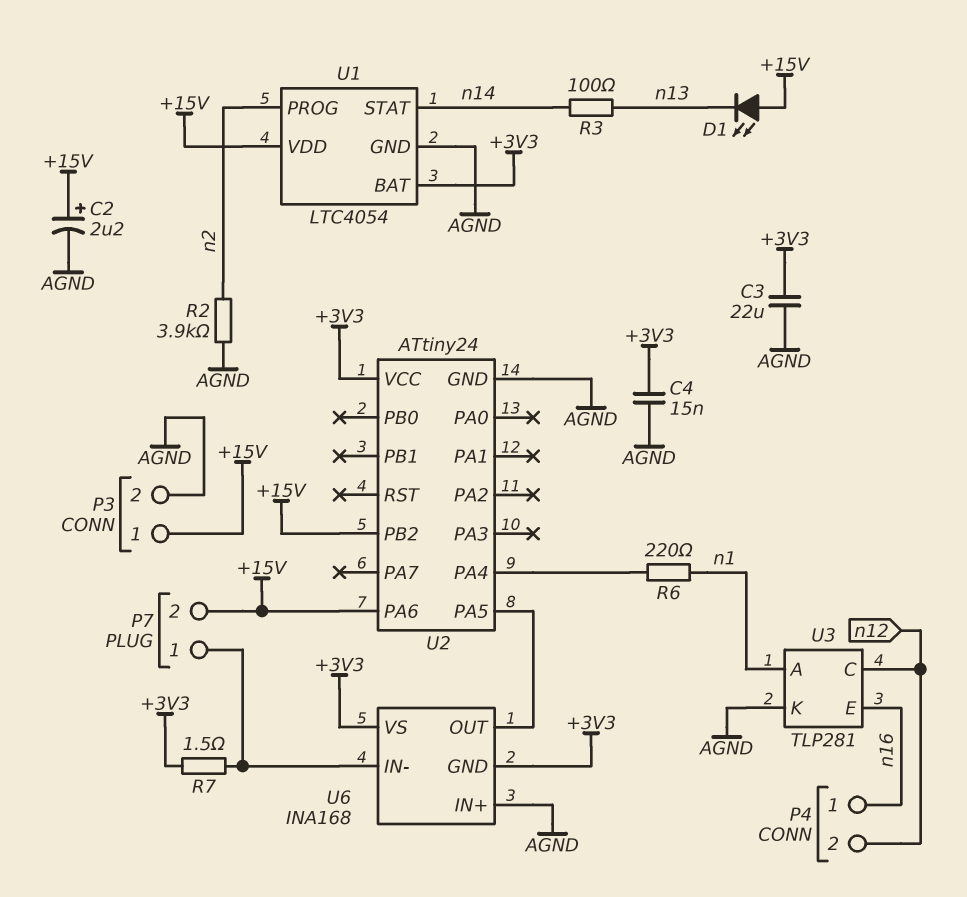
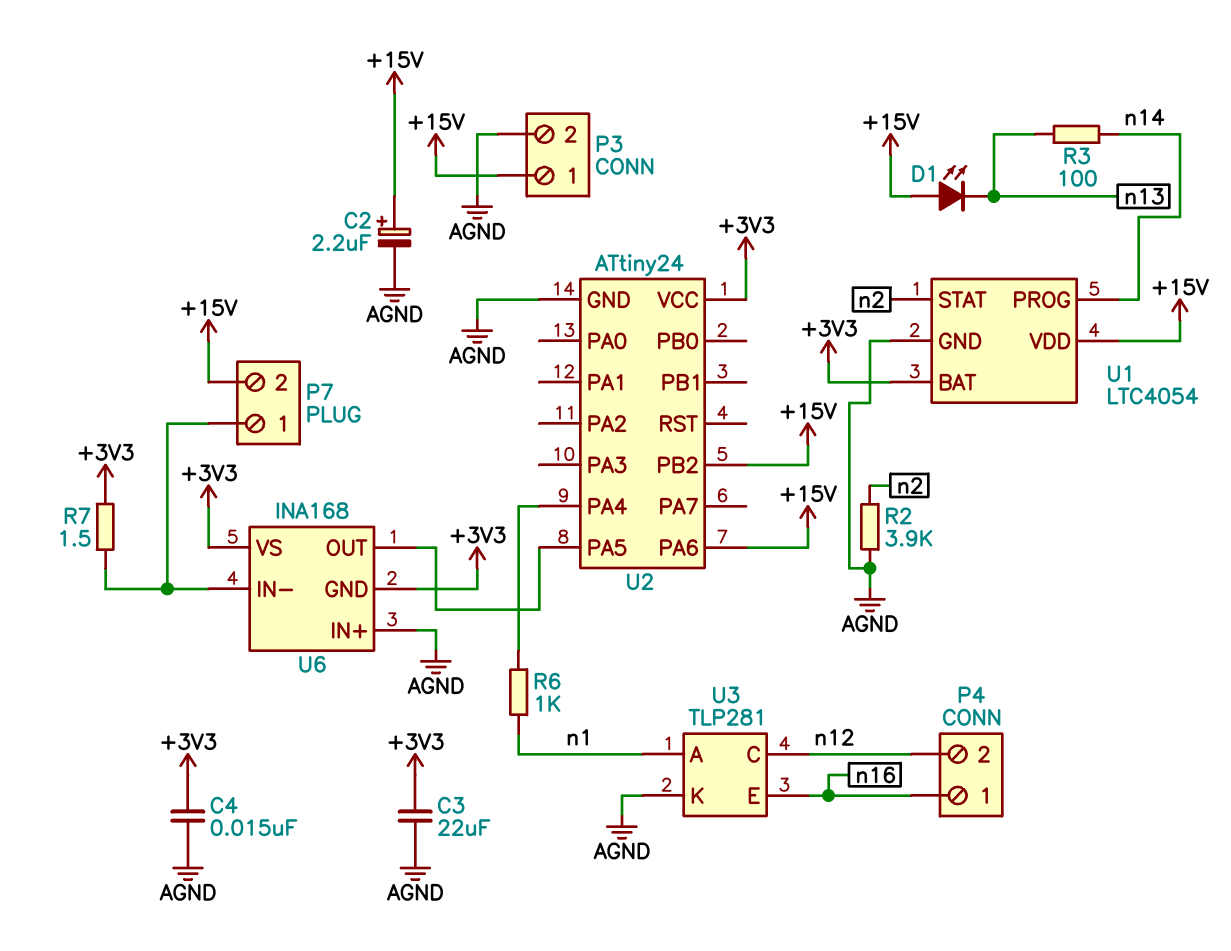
R6: 220 (U2/PA4, n1) -> 1k (U2/PA4, n1)
U1 pin PROG: n2 -> n14
U1 pin STAT: n14 -> n2

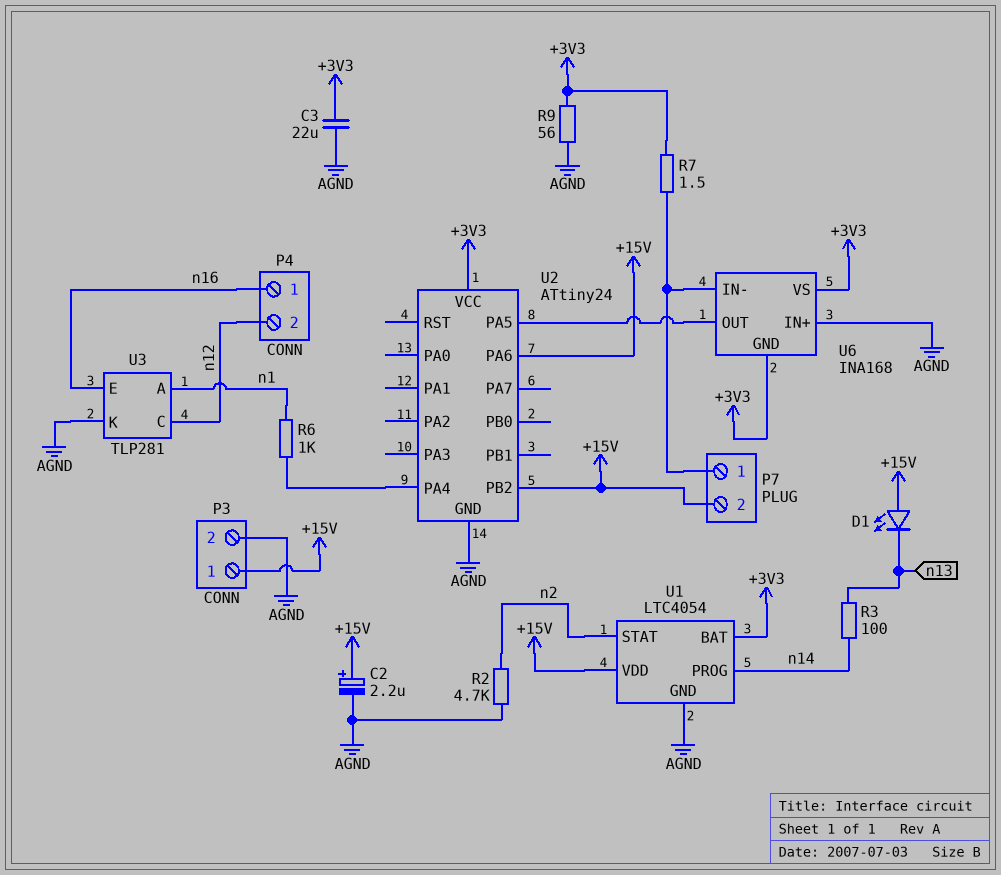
C4: 15nF (+3V3, AGND) -> none
R2: 3.9k (AGND, n2) -> 4.7k (AGND, n2)
R9: none -> 56 (+3V3, AGND)

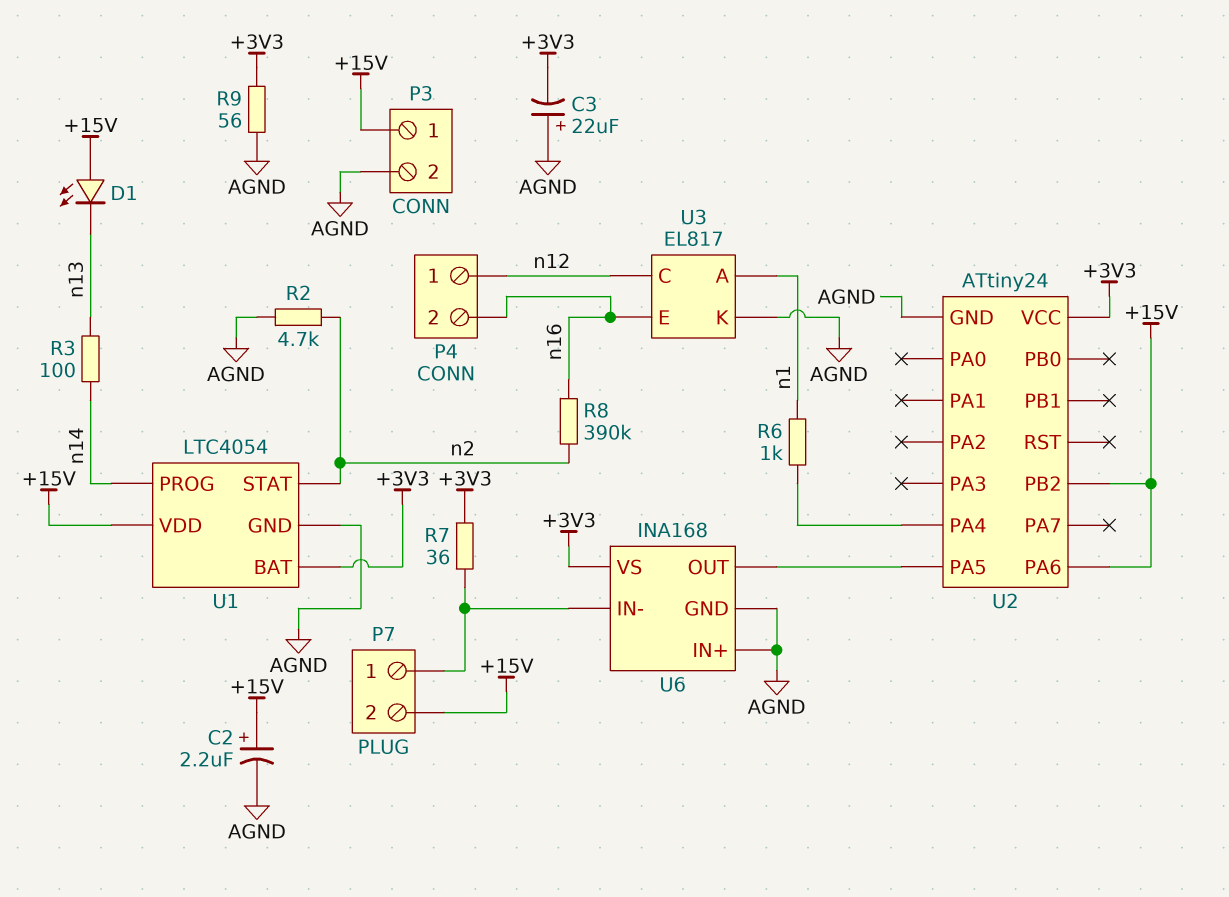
C3: 22uF (+3V3, AGND) -> 22uF (plus AGND, minus +3V3)
P4 pin 1: n16 -> n12
P4 pin 2: n12 -> n16
R7: 1.5 (+3V3, P7/1) -> 36 (+3V3, P7/1)
R8: none -> 390k (n2, n16)
U3: TLP281 -> EL817
U6 pin GND: +3V3 -> AGND

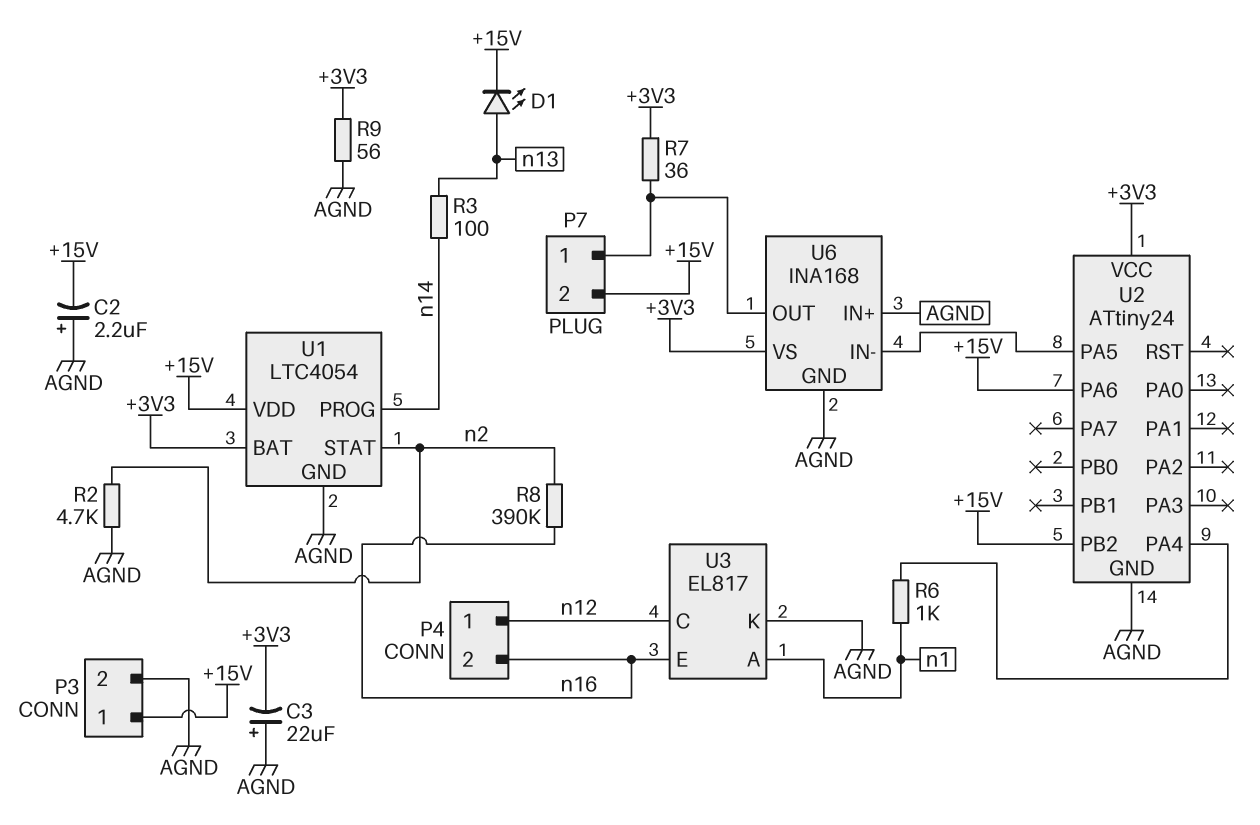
C2: 2.2uF (plus +15V, minus AGND) -> 2.2uF (plus AGND, minus +15V)
D1: LED (A +15V, K n13) -> LED (A n13, K +15V)
U6 pin IN-: P7/1 -> U2/PA5
U6 pin OUT: U2/PA5 -> P7/1

